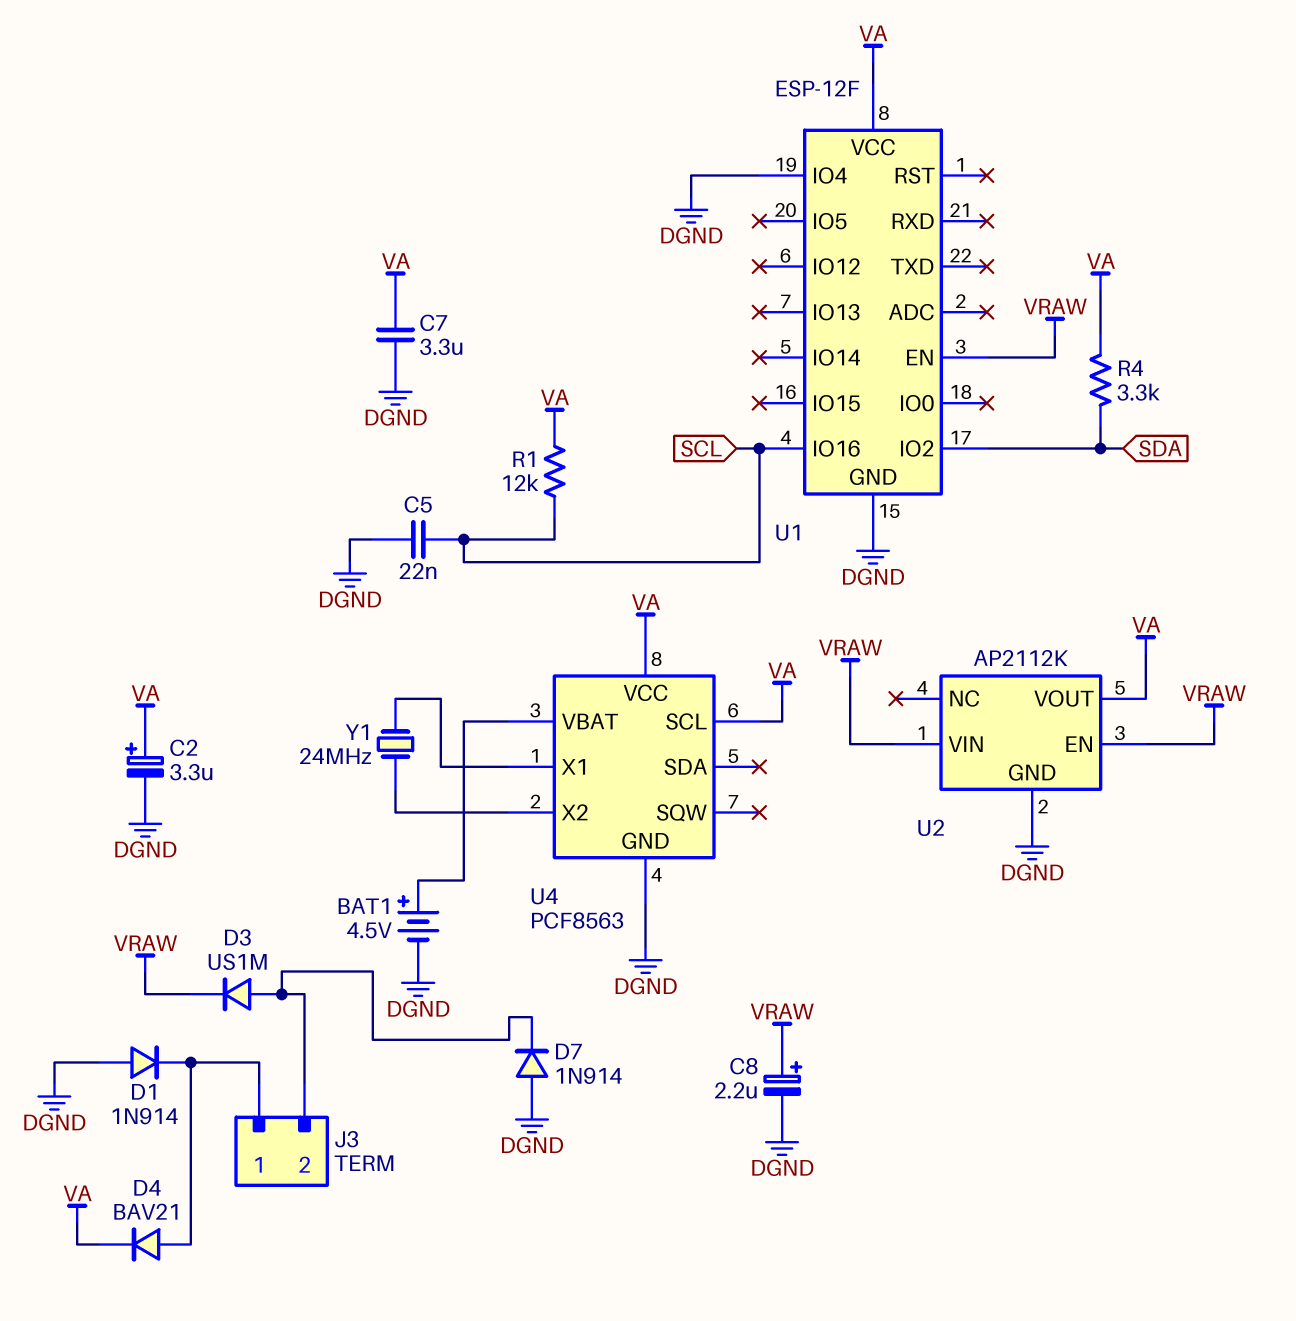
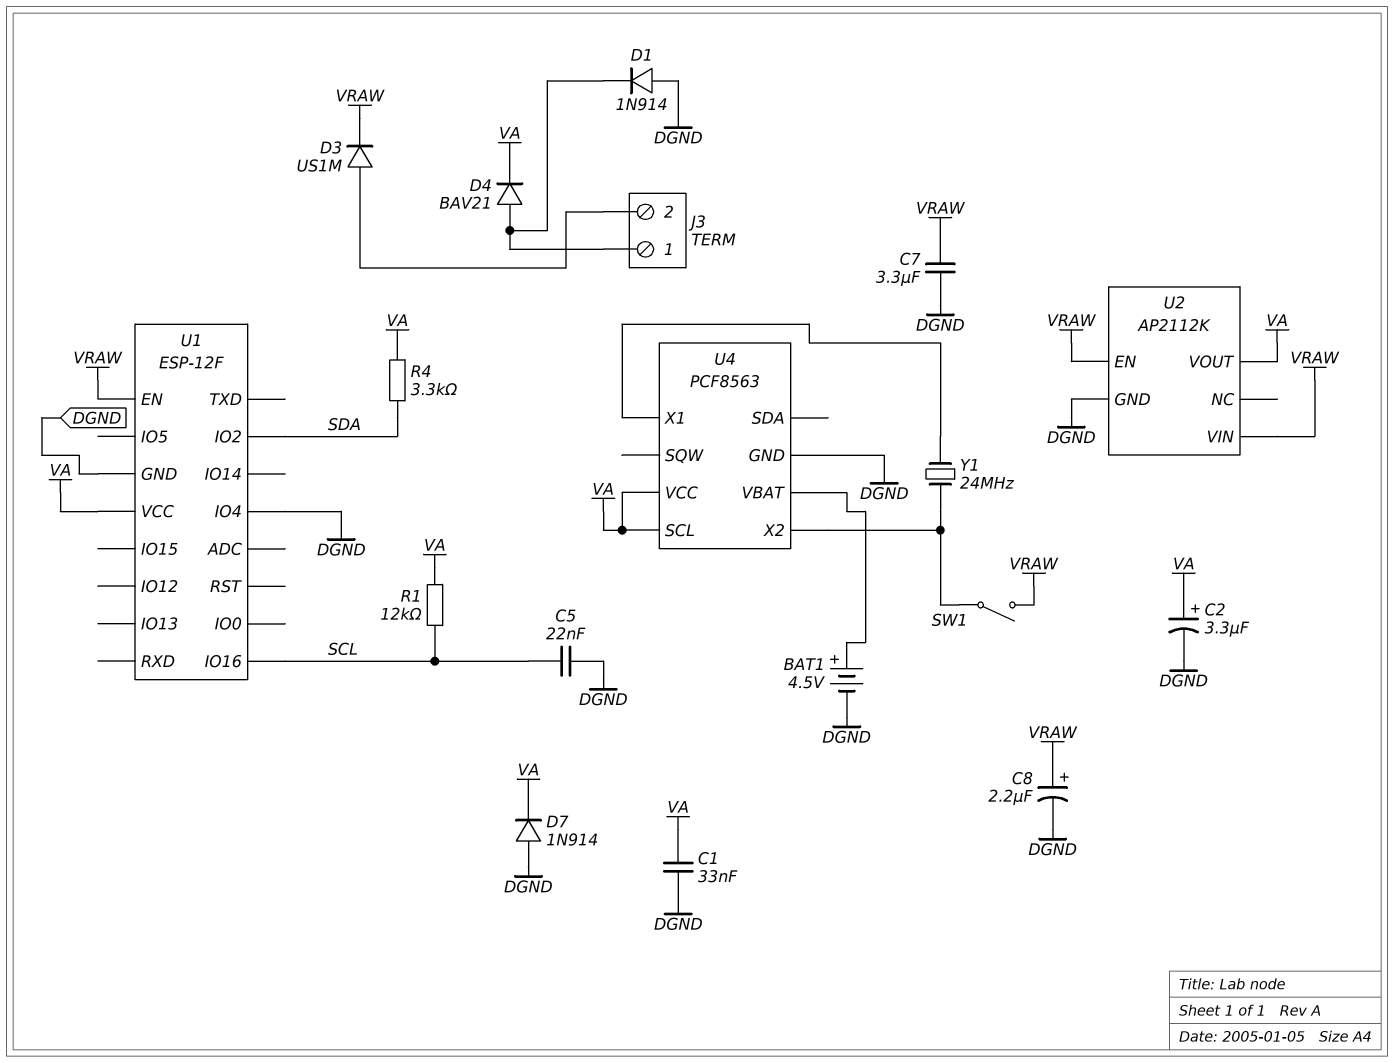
C1: none -> 33nF (DGND, VA)
C7: 3.3uF (DGND, VA) -> 3.3uF (DGND, VRAW)
D7: diode 1N914 (A DGND, K J3/2) -> diode 1N914 (A DGND, K VA)
SW1: none -> switch (U4/X2, VRAW)

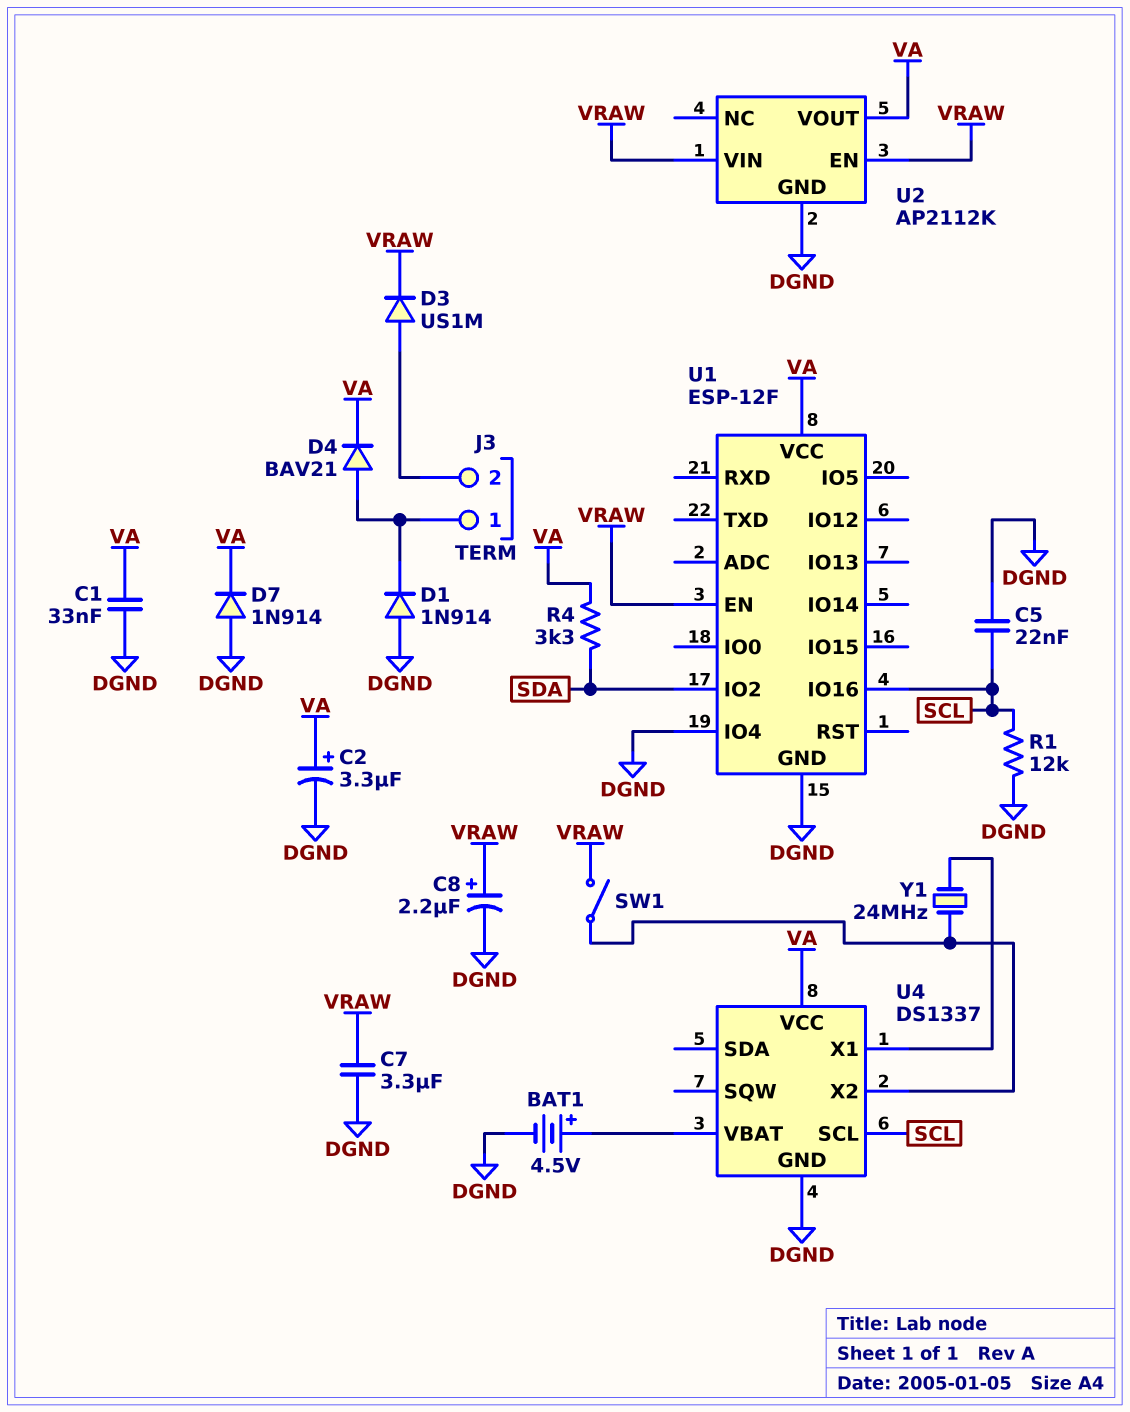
R1: 12k (SCL, VA) -> 12k (DGND, SCL)
U4: PCF8563 -> DS1337
U4 pin SCL: VA -> SCL

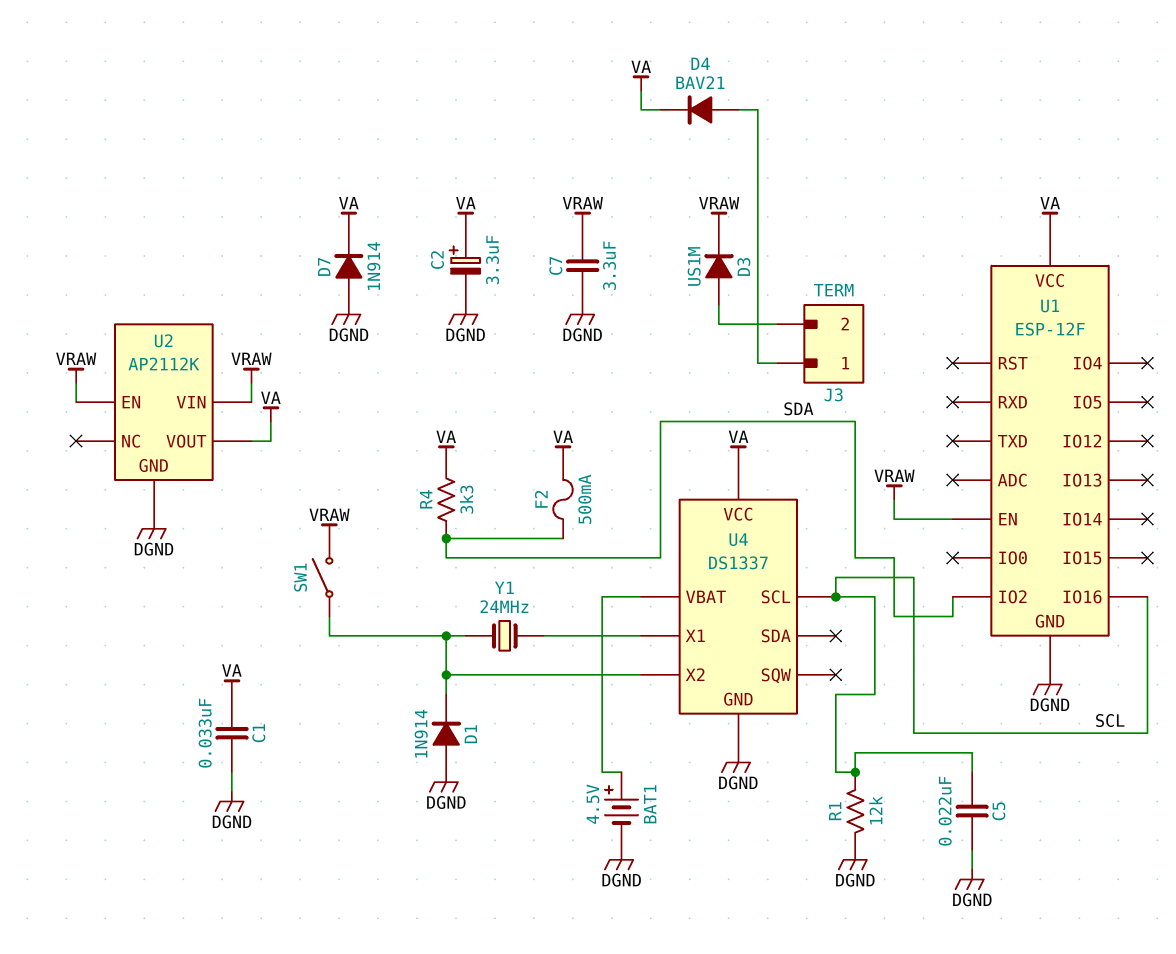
C8: 2.2uF (plus VRAW, minus DGND) -> none
D1: diode 1N914 (A DGND, K J3/1) -> diode 1N914 (A DGND, K U4/X2)
F2: none -> 500mA (SDA, VA)
U1 pin IO4: DGND -> none

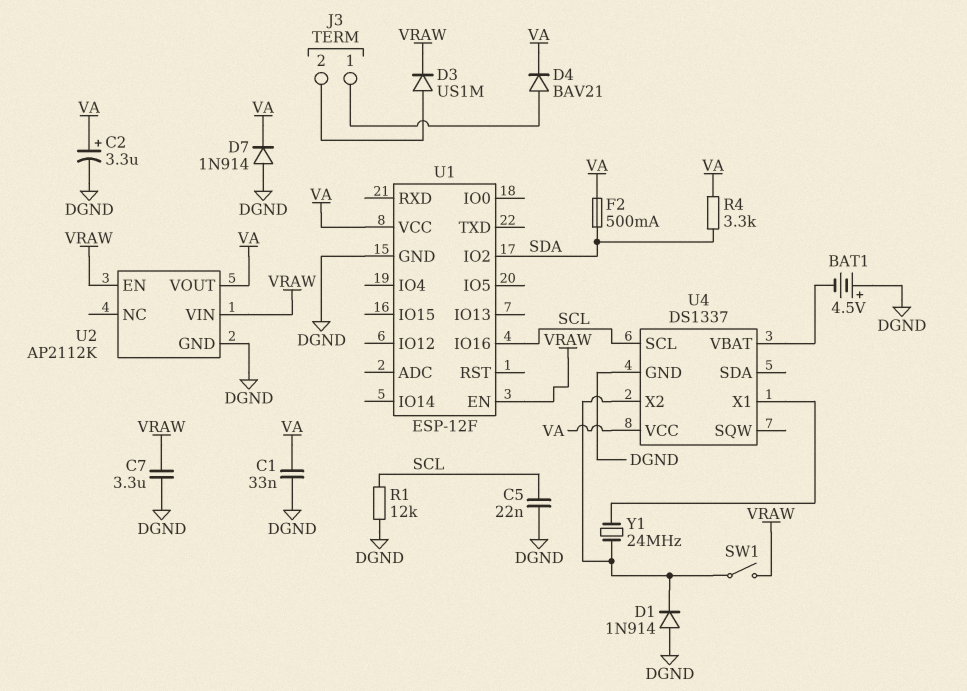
BAT1: 4.5V (plus U4/VBAT, minus DGND) -> 4.5V (plus DGND, minus U4/VBAT)

